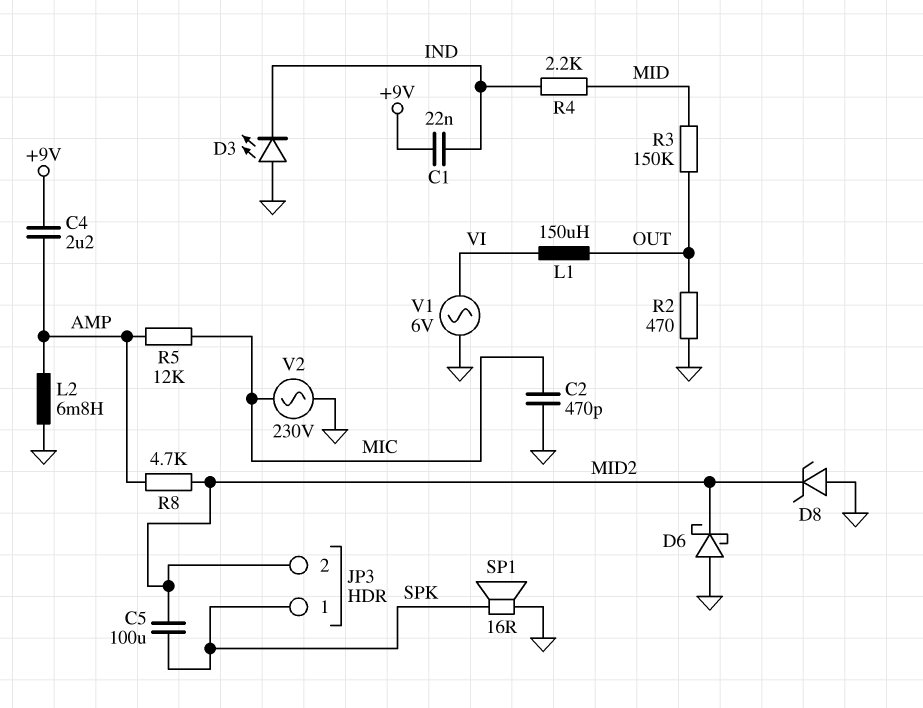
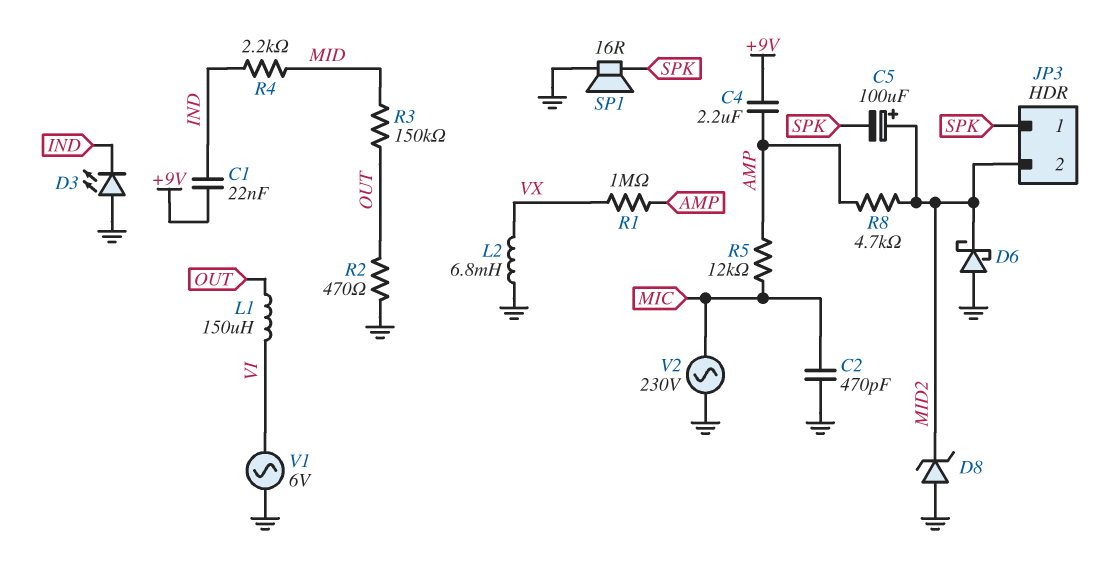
C5: 100uF (MID2, SPK) -> 100uF (plus MID2, minus SPK)
L2: 6.8mH (AMP, GND) -> 6.8mH (GND, VX)
R1: none -> 1M (AMP, VX)

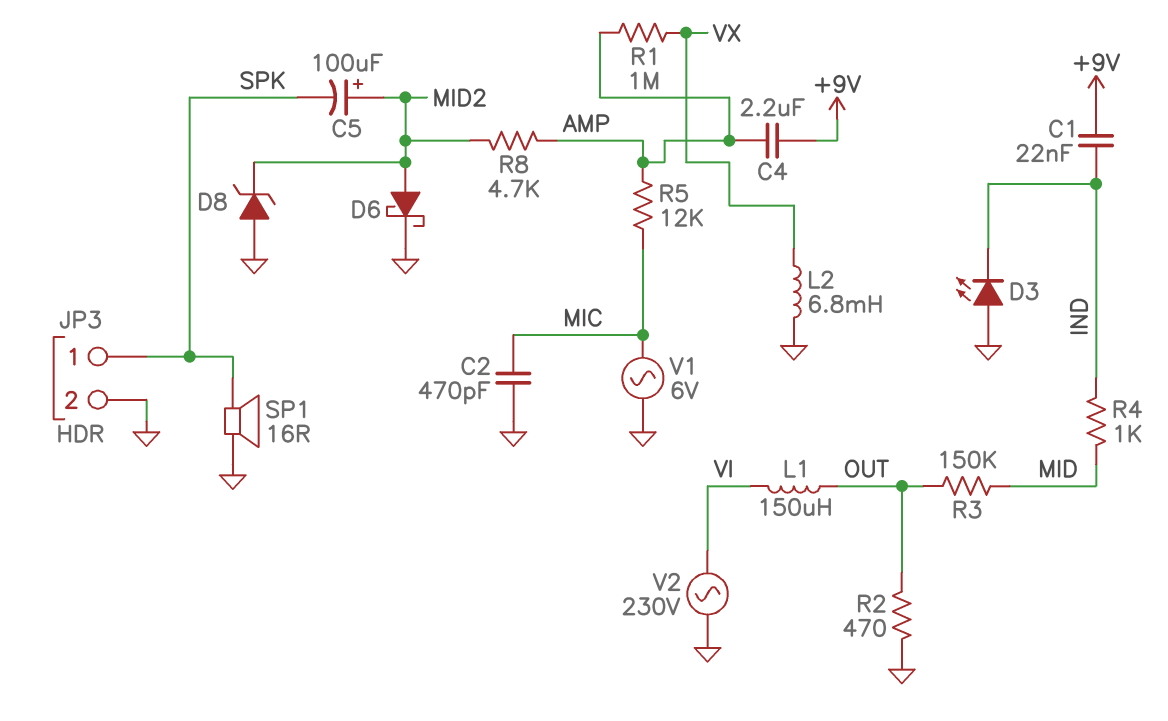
D6: schottky (A GND, K MID2) -> schottky (A MID2, K GND)
JP3 pin 2: MID2 -> GND
R4: 2.2k (IND, MID) -> 1k (IND, MID)
V1: AC 6V (GND, VI) -> AC 6V (GND, MIC)
V2: AC 230V (GND, MIC) -> AC 230V (GND, VI)

